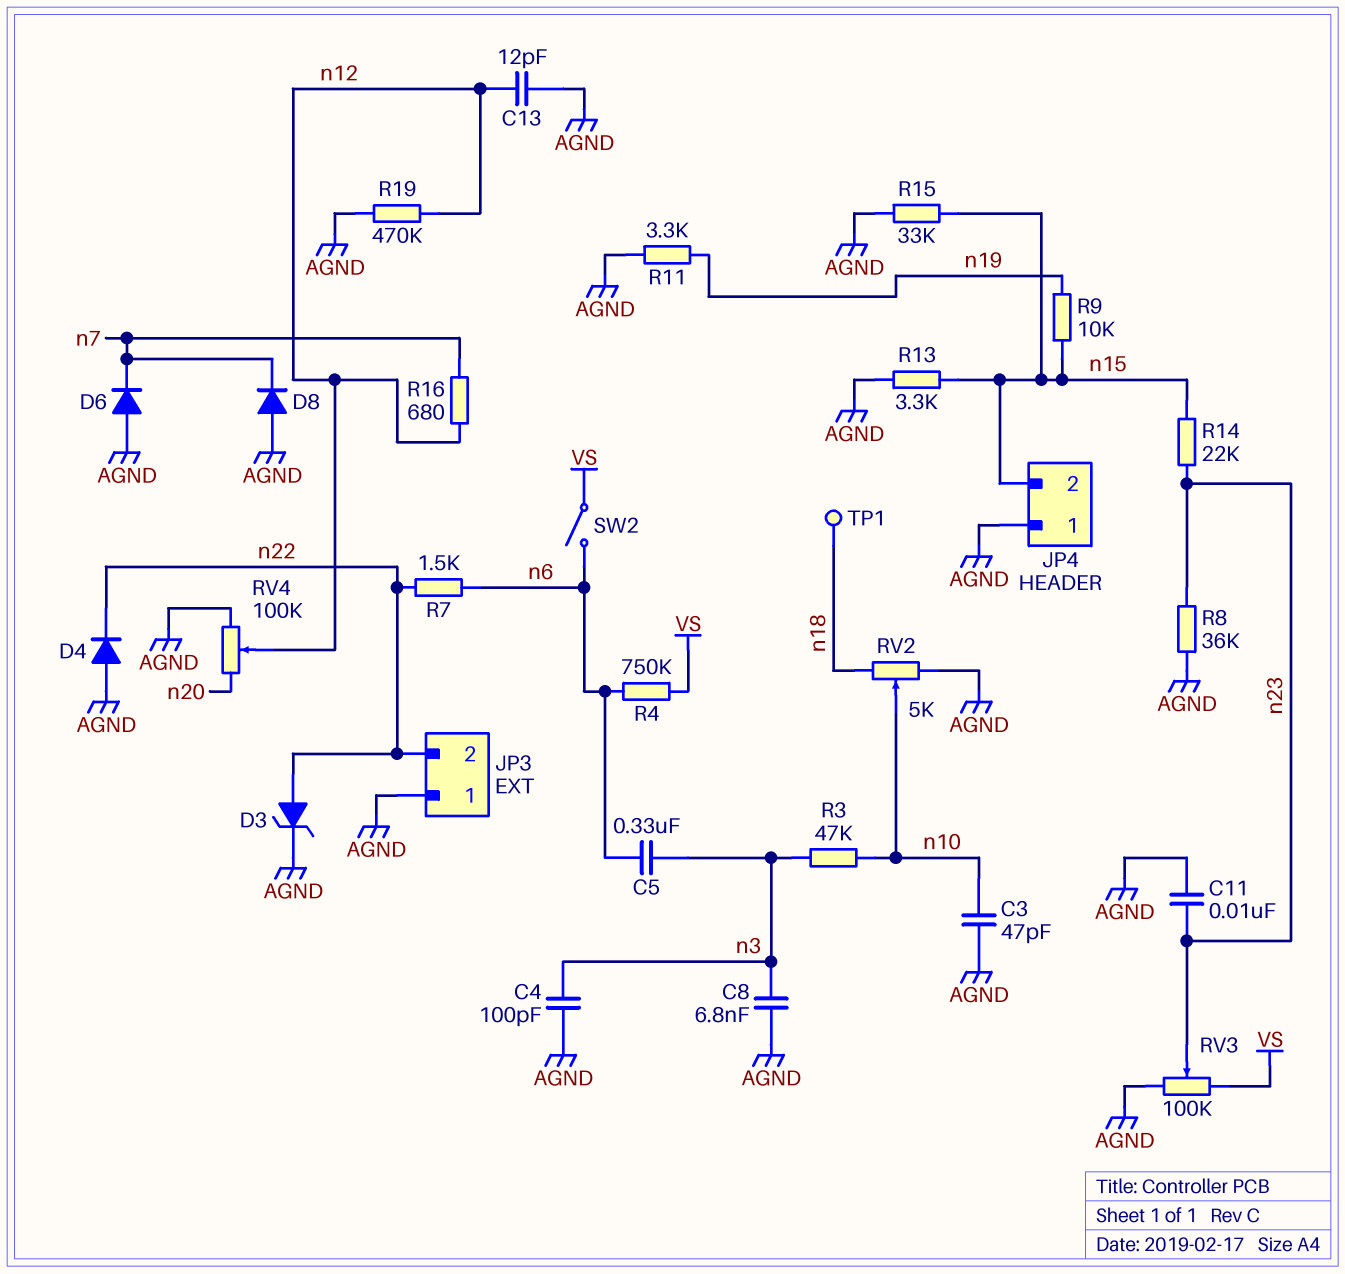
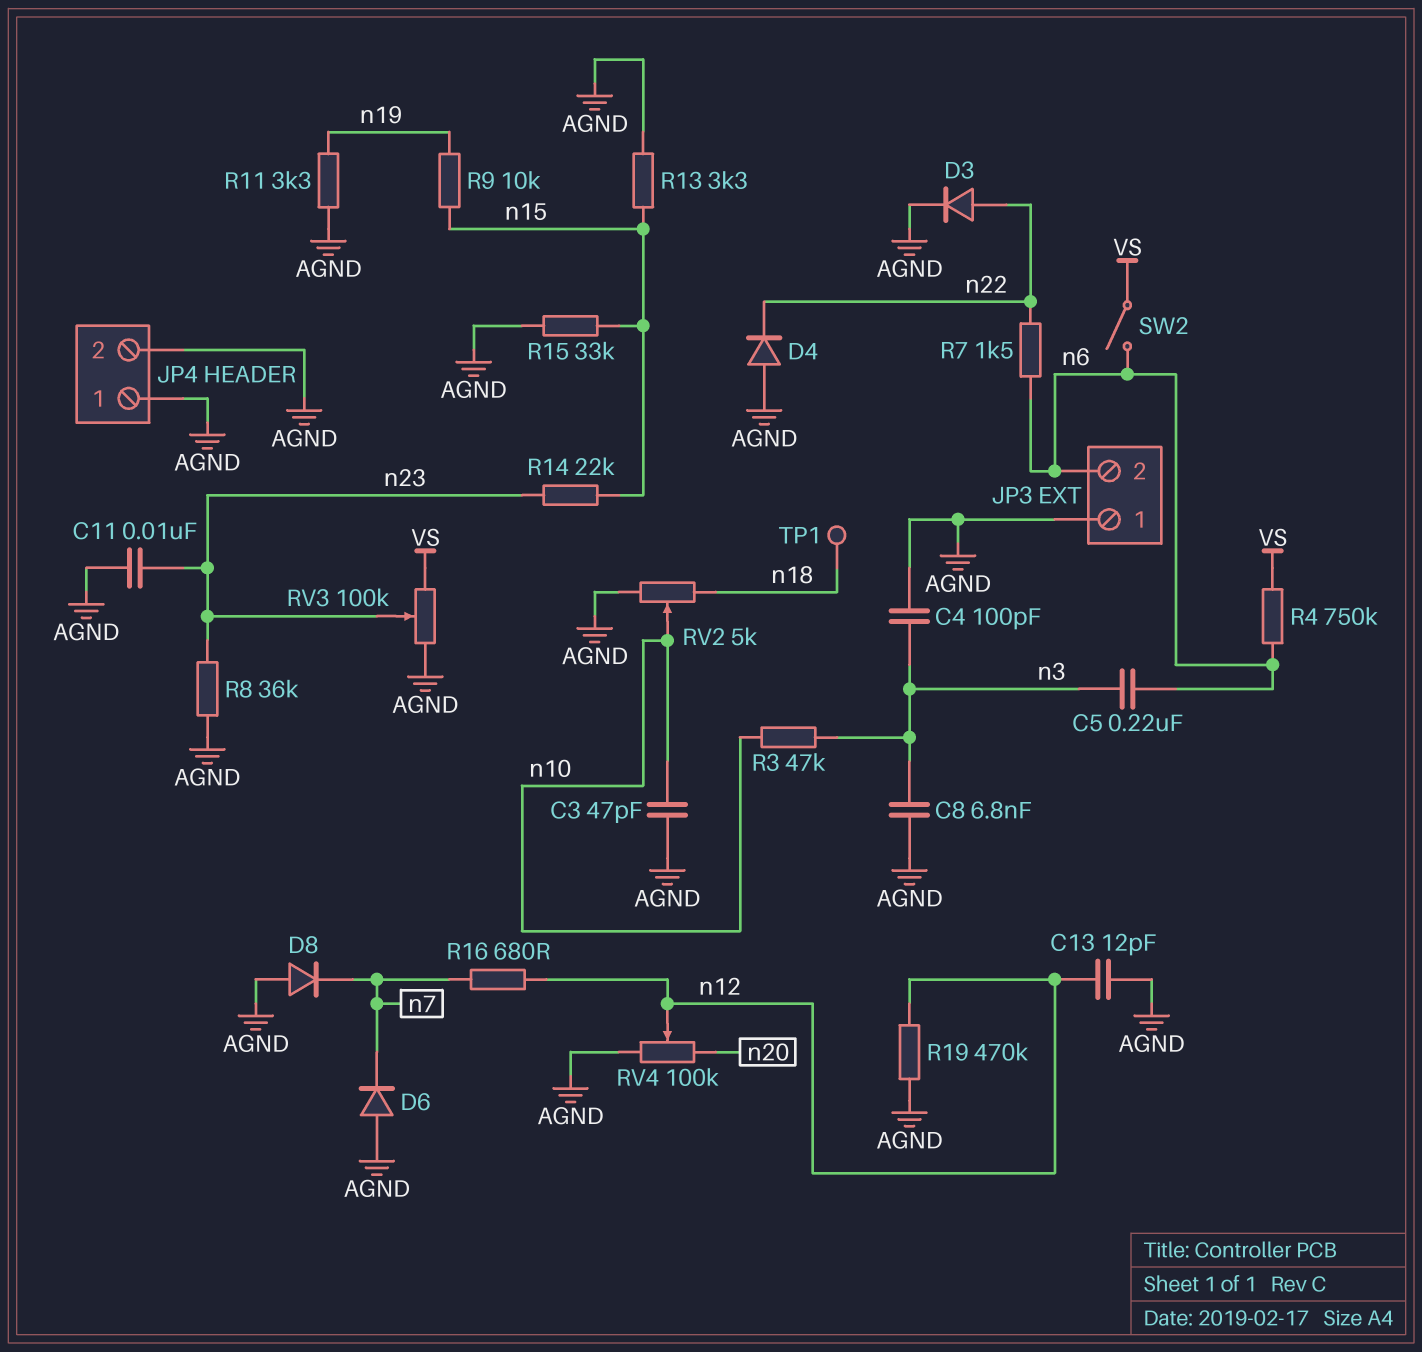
C5: 330nF (n3, n6) -> 220nF (n3, n6)
D3: zener (A n22, K AGND) -> diode (A n22, K AGND)
JP3 pin 2: n22 -> n6
JP4 pin 2: n15 -> AGND

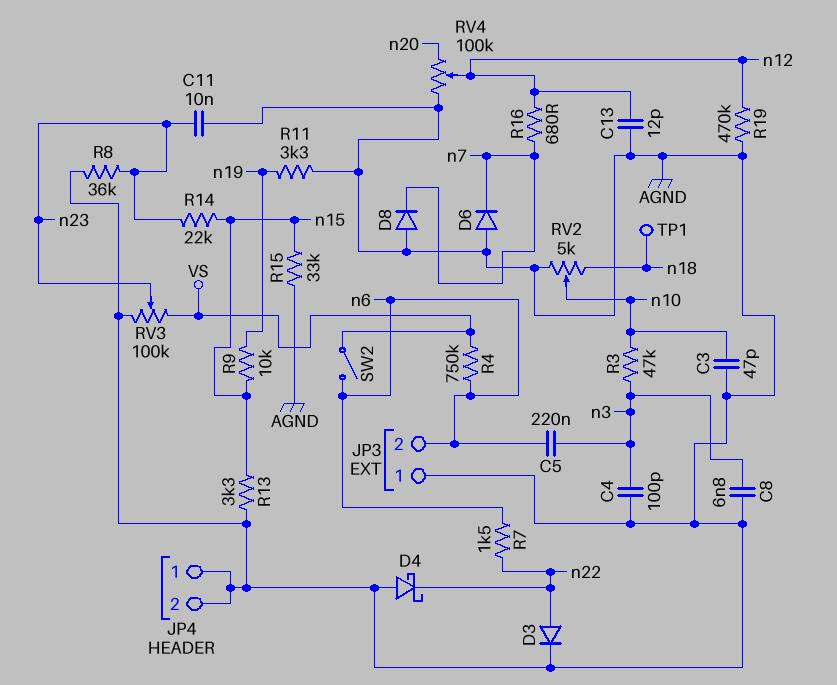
D4: diode (A AGND, K n22) -> schottky (A AGND, K n22)

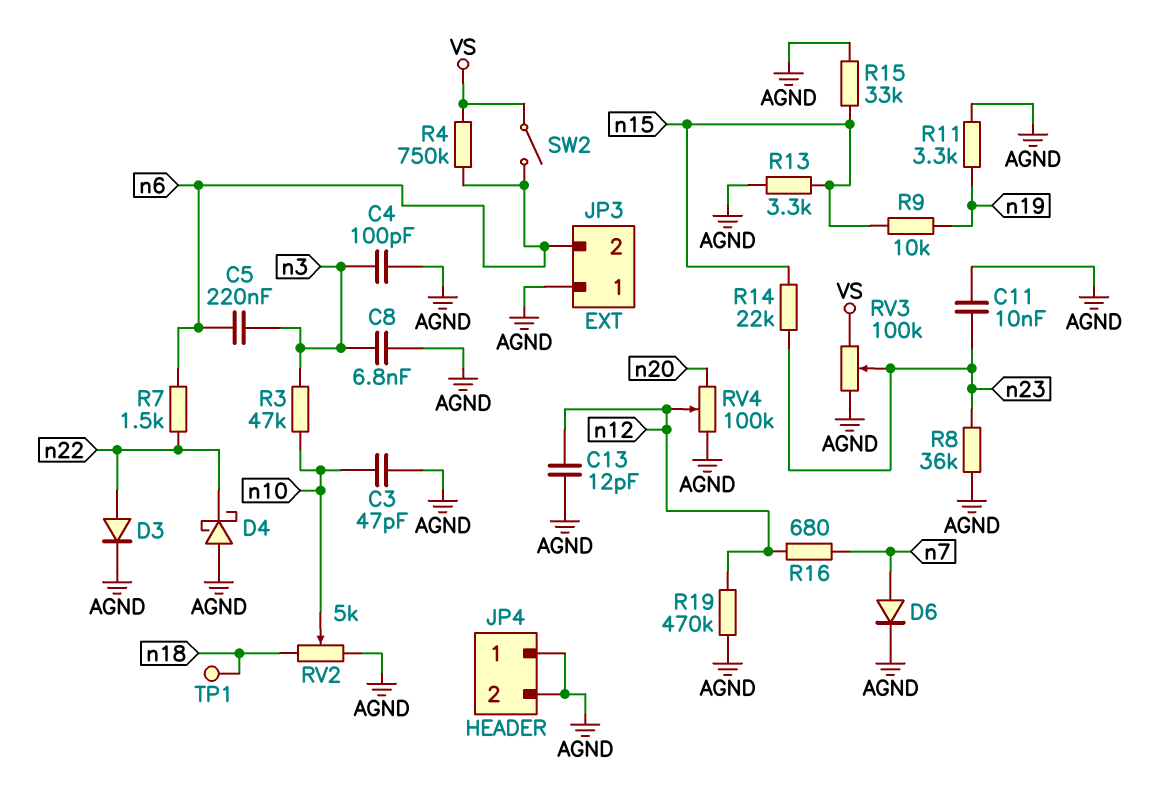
D6: diode (A AGND, K n7) -> diode (A n7, K AGND)
D8: diode (A AGND, K n7) -> none

